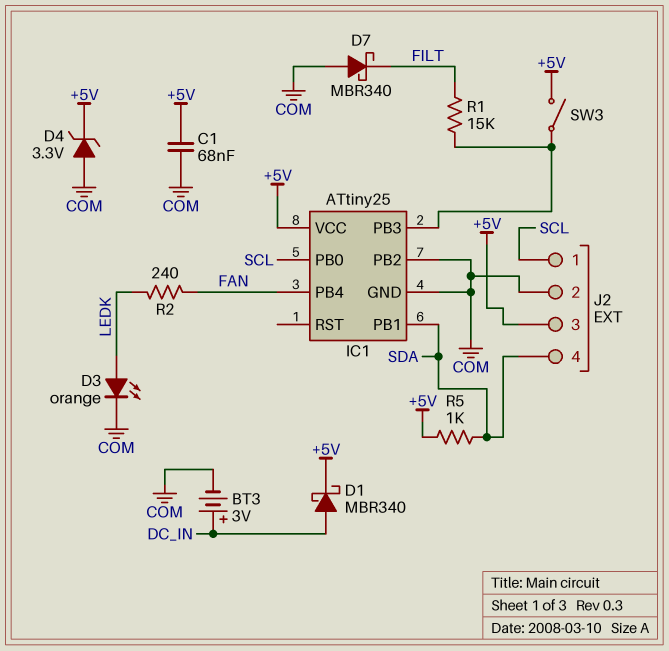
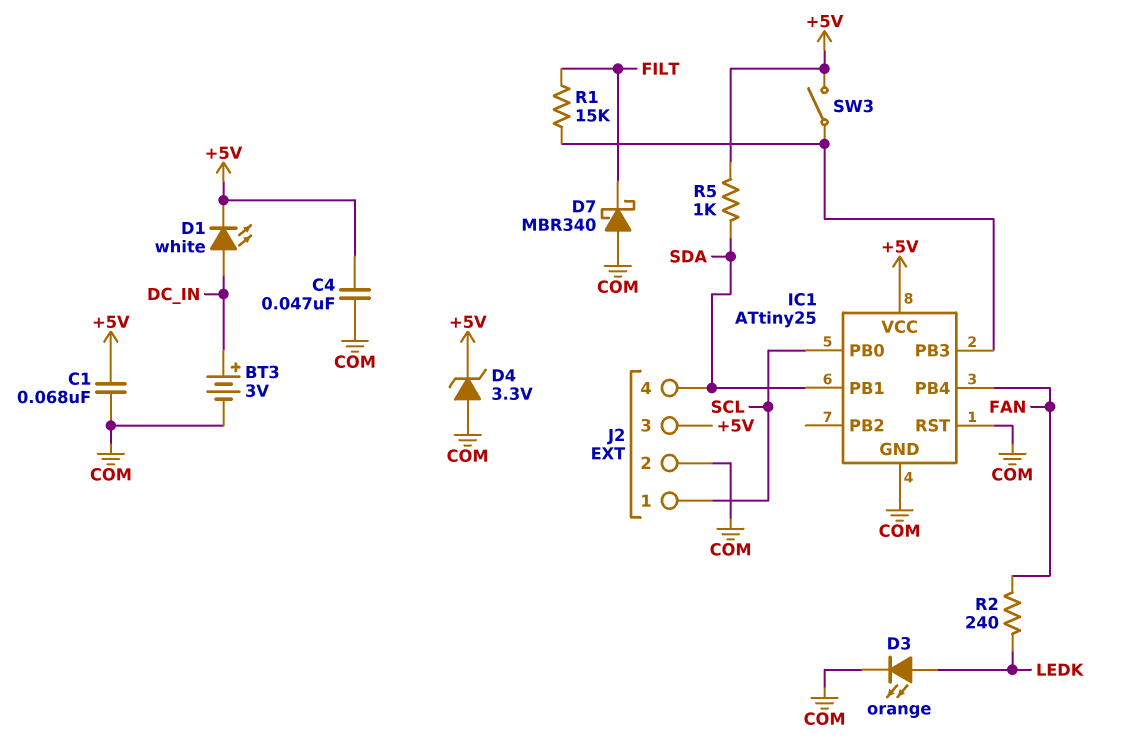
C4: none -> 47nF (+5V, COM)
D1: schottky MBR340 (A DC_IN, K +5V) -> LED white (A DC_IN, K +5V)
IC1 pin PB2: COM -> none
IC1 pin RST: none -> COM

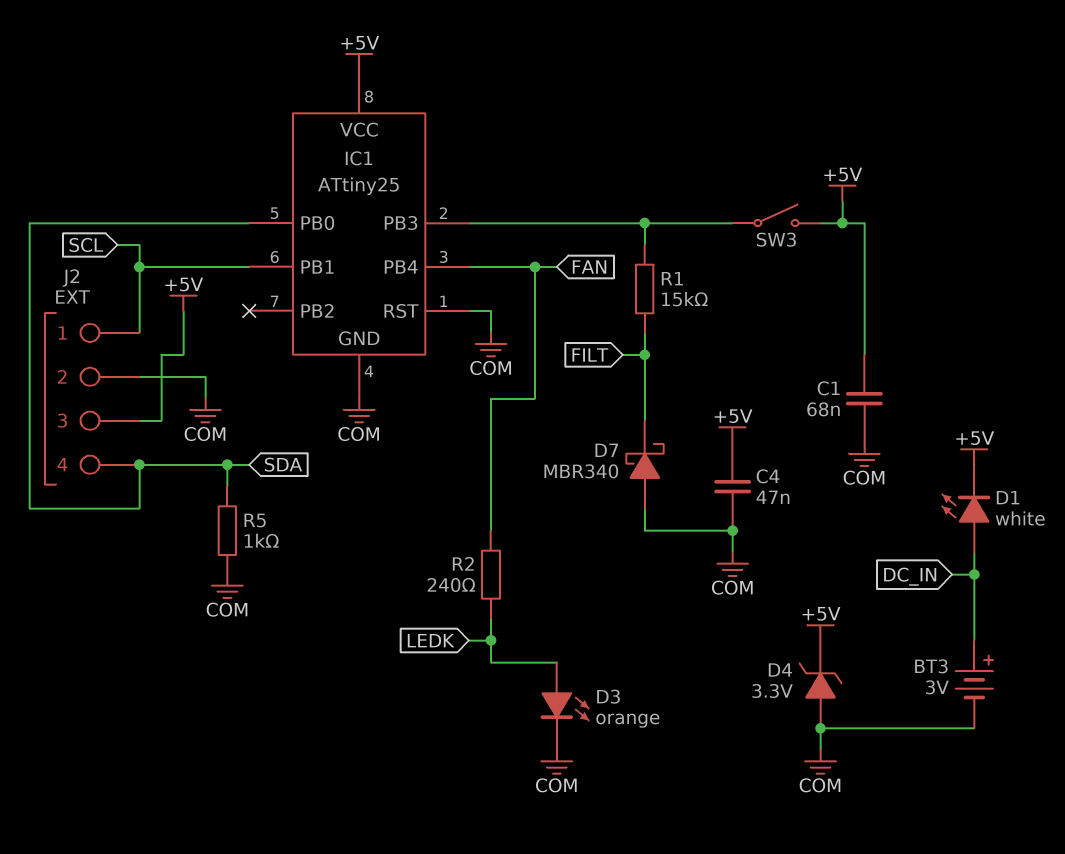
IC1 pin PB0: SCL -> SDA
IC1 pin PB1: SDA -> SCL
R5: 1k (+5V, SDA) -> 1k (COM, SDA)

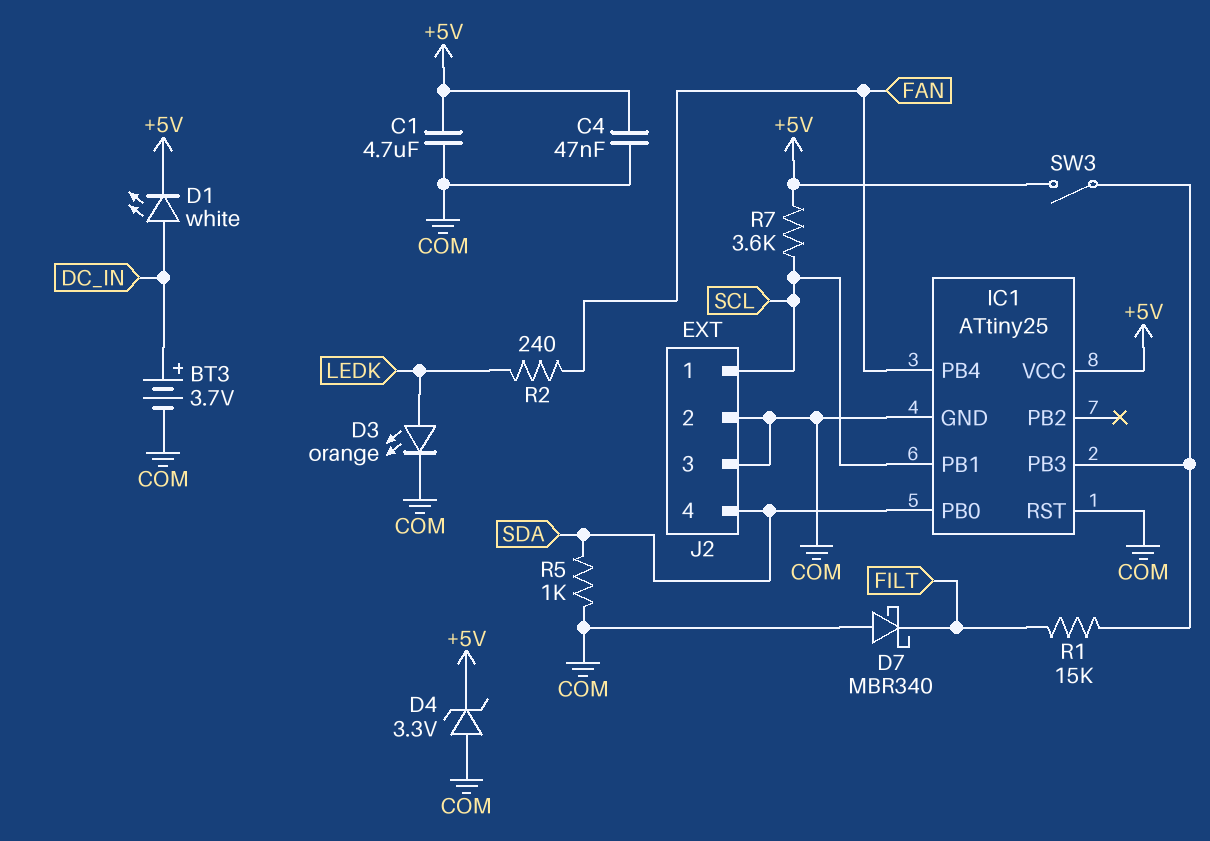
BT3: 3V (plus DC_IN, minus COM) -> 3.7V (plus DC_IN, minus COM)
C1: 68nF (+5V, COM) -> 4.7uF (+5V, COM)
J2 pin 3: +5V -> COM
R7: none -> 3.6k (+5V, SCL)

